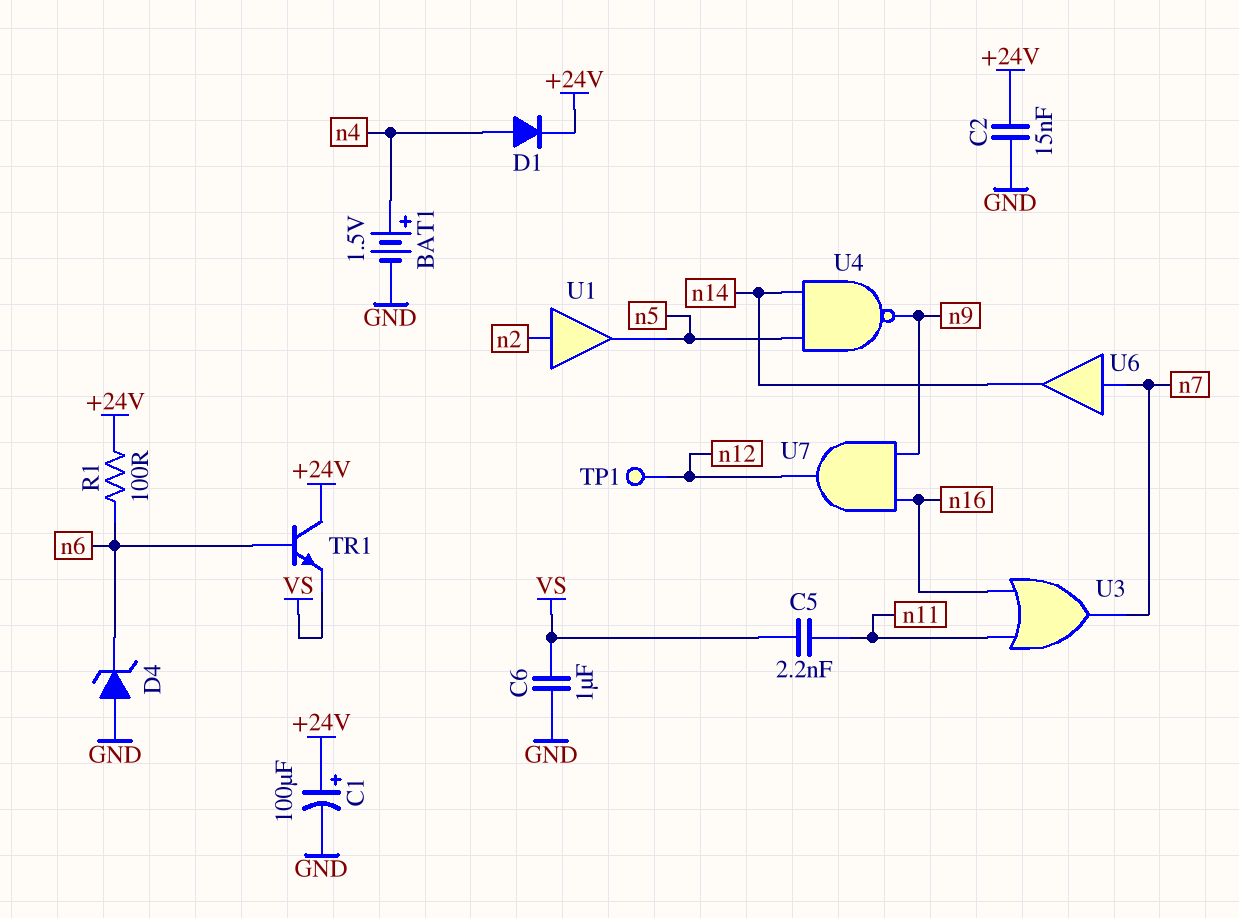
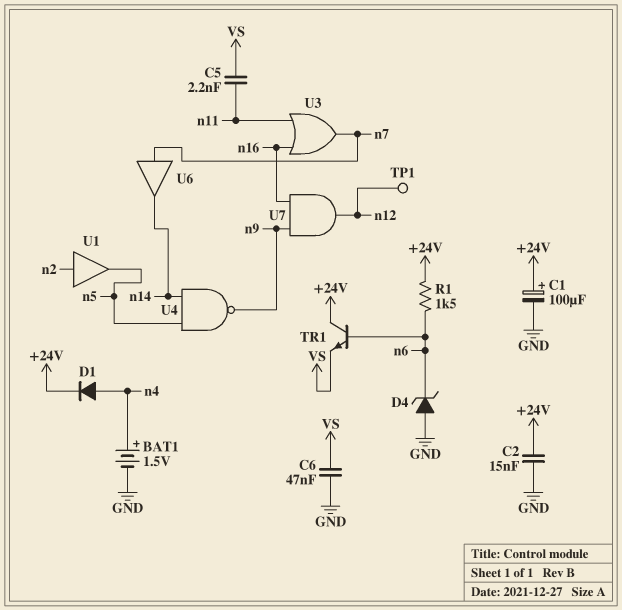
C6: 1uF (GND, VS) -> 47nF (GND, VS)
R1: 100 (+24V, n6) -> 1.5k (+24V, n6)

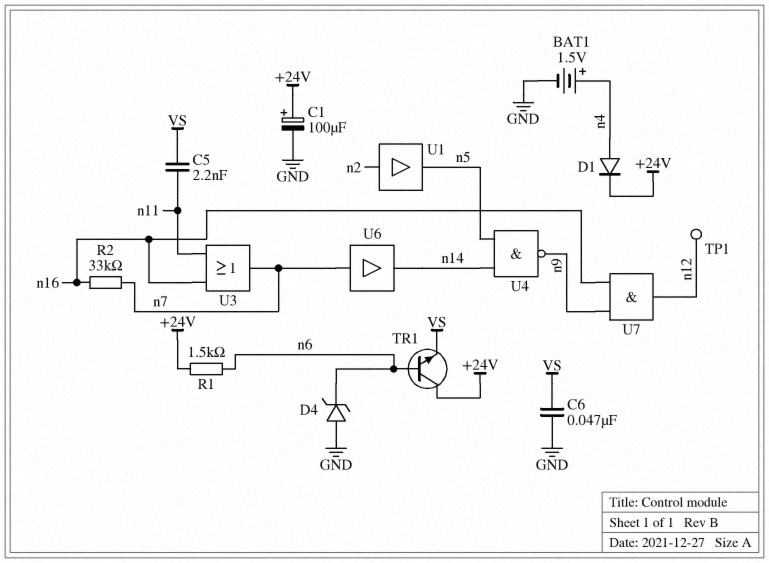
C2: 15nF (+24V, GND) -> none
R2: none -> 33k (n7, n16)

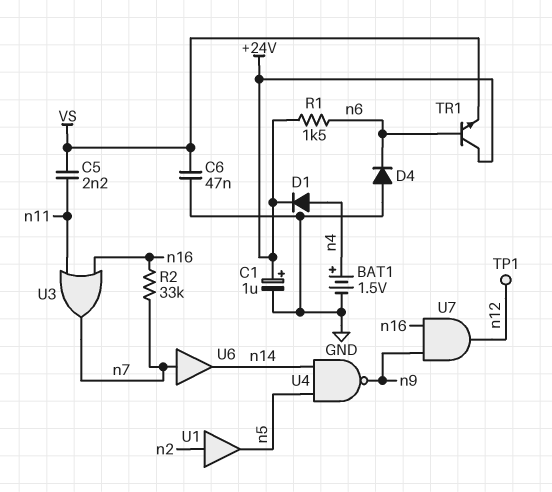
C1: 100uF (plus +24V, minus GND) -> 1uF (plus +24V, minus GND)
D4: zener (A GND, K n6) -> diode (A GND, K n6)

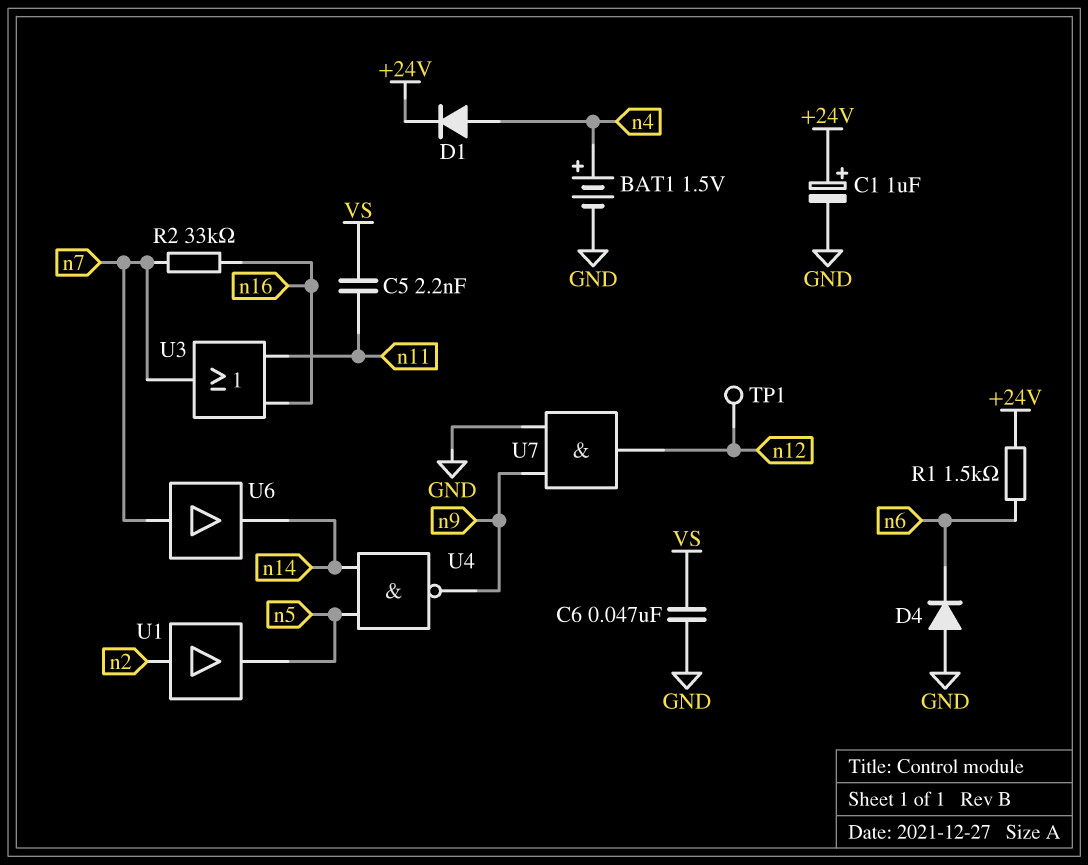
TR1: NPN (B n6, C +24V, E VS) -> none
U7: AND (in n9, in n16, out n12) -> AND (in GND, in n9, out n12)

